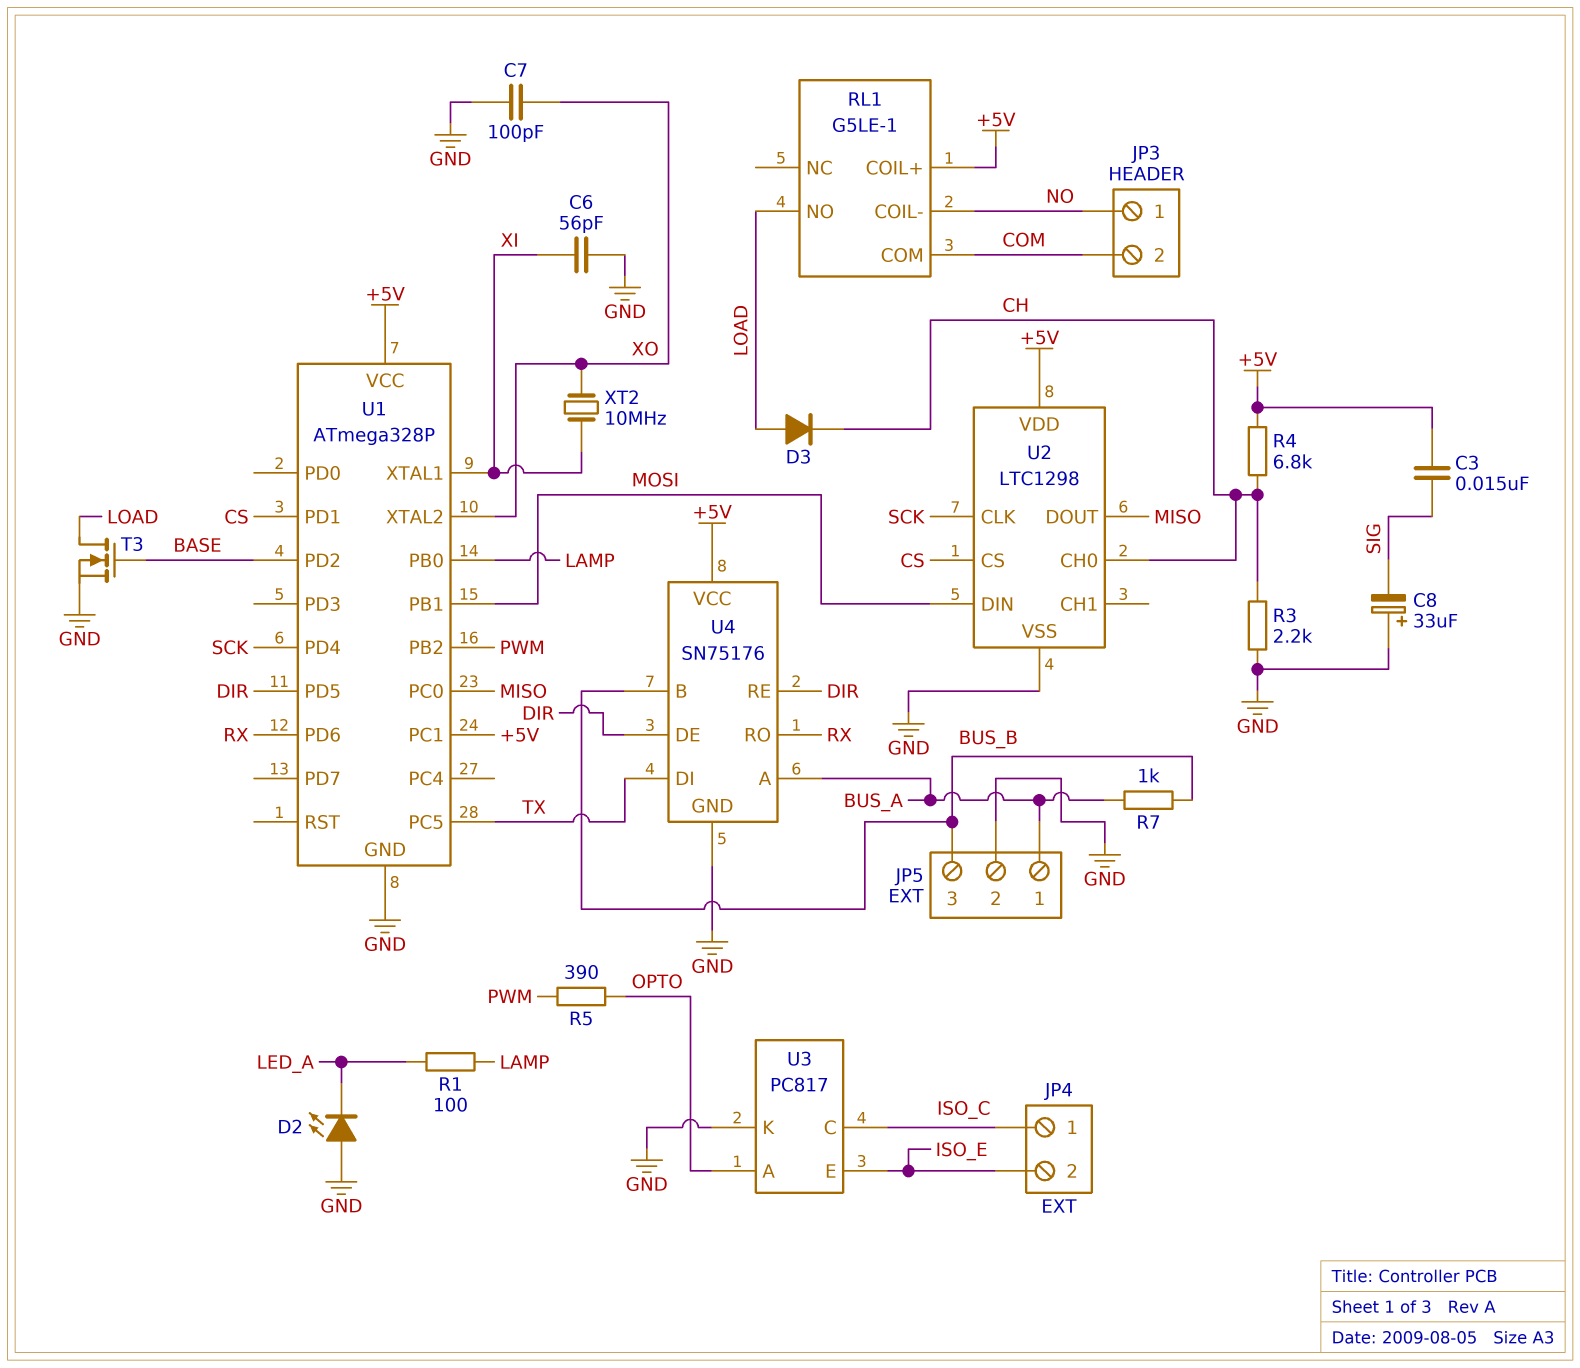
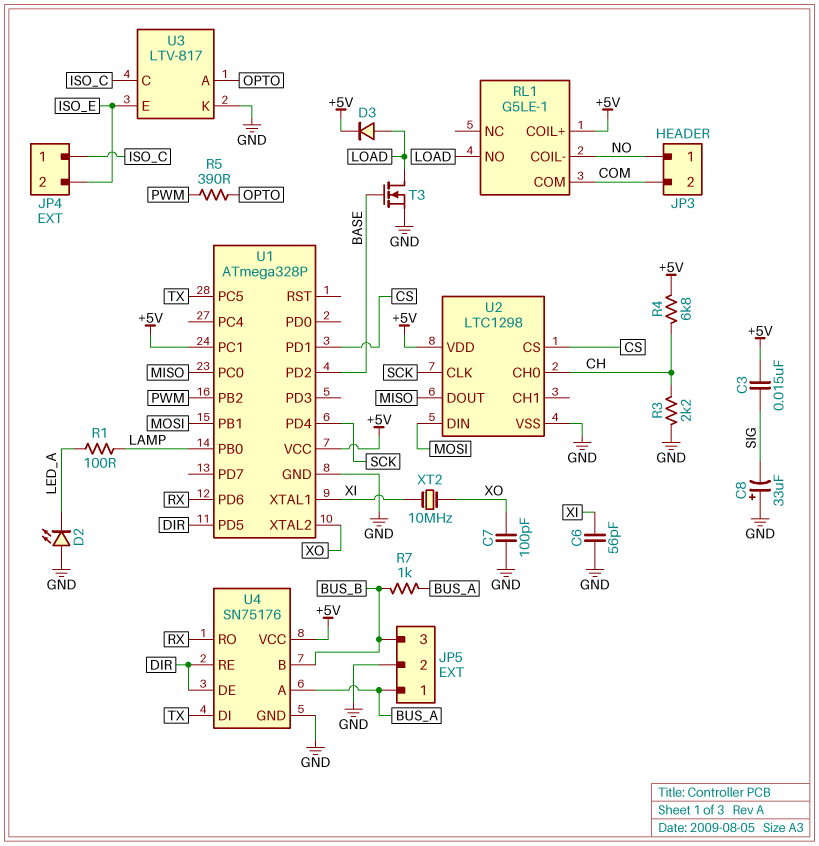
D3: diode (A LOAD, K CH) -> diode (A LOAD, K +5V)
U3: PC817 -> LTV-817

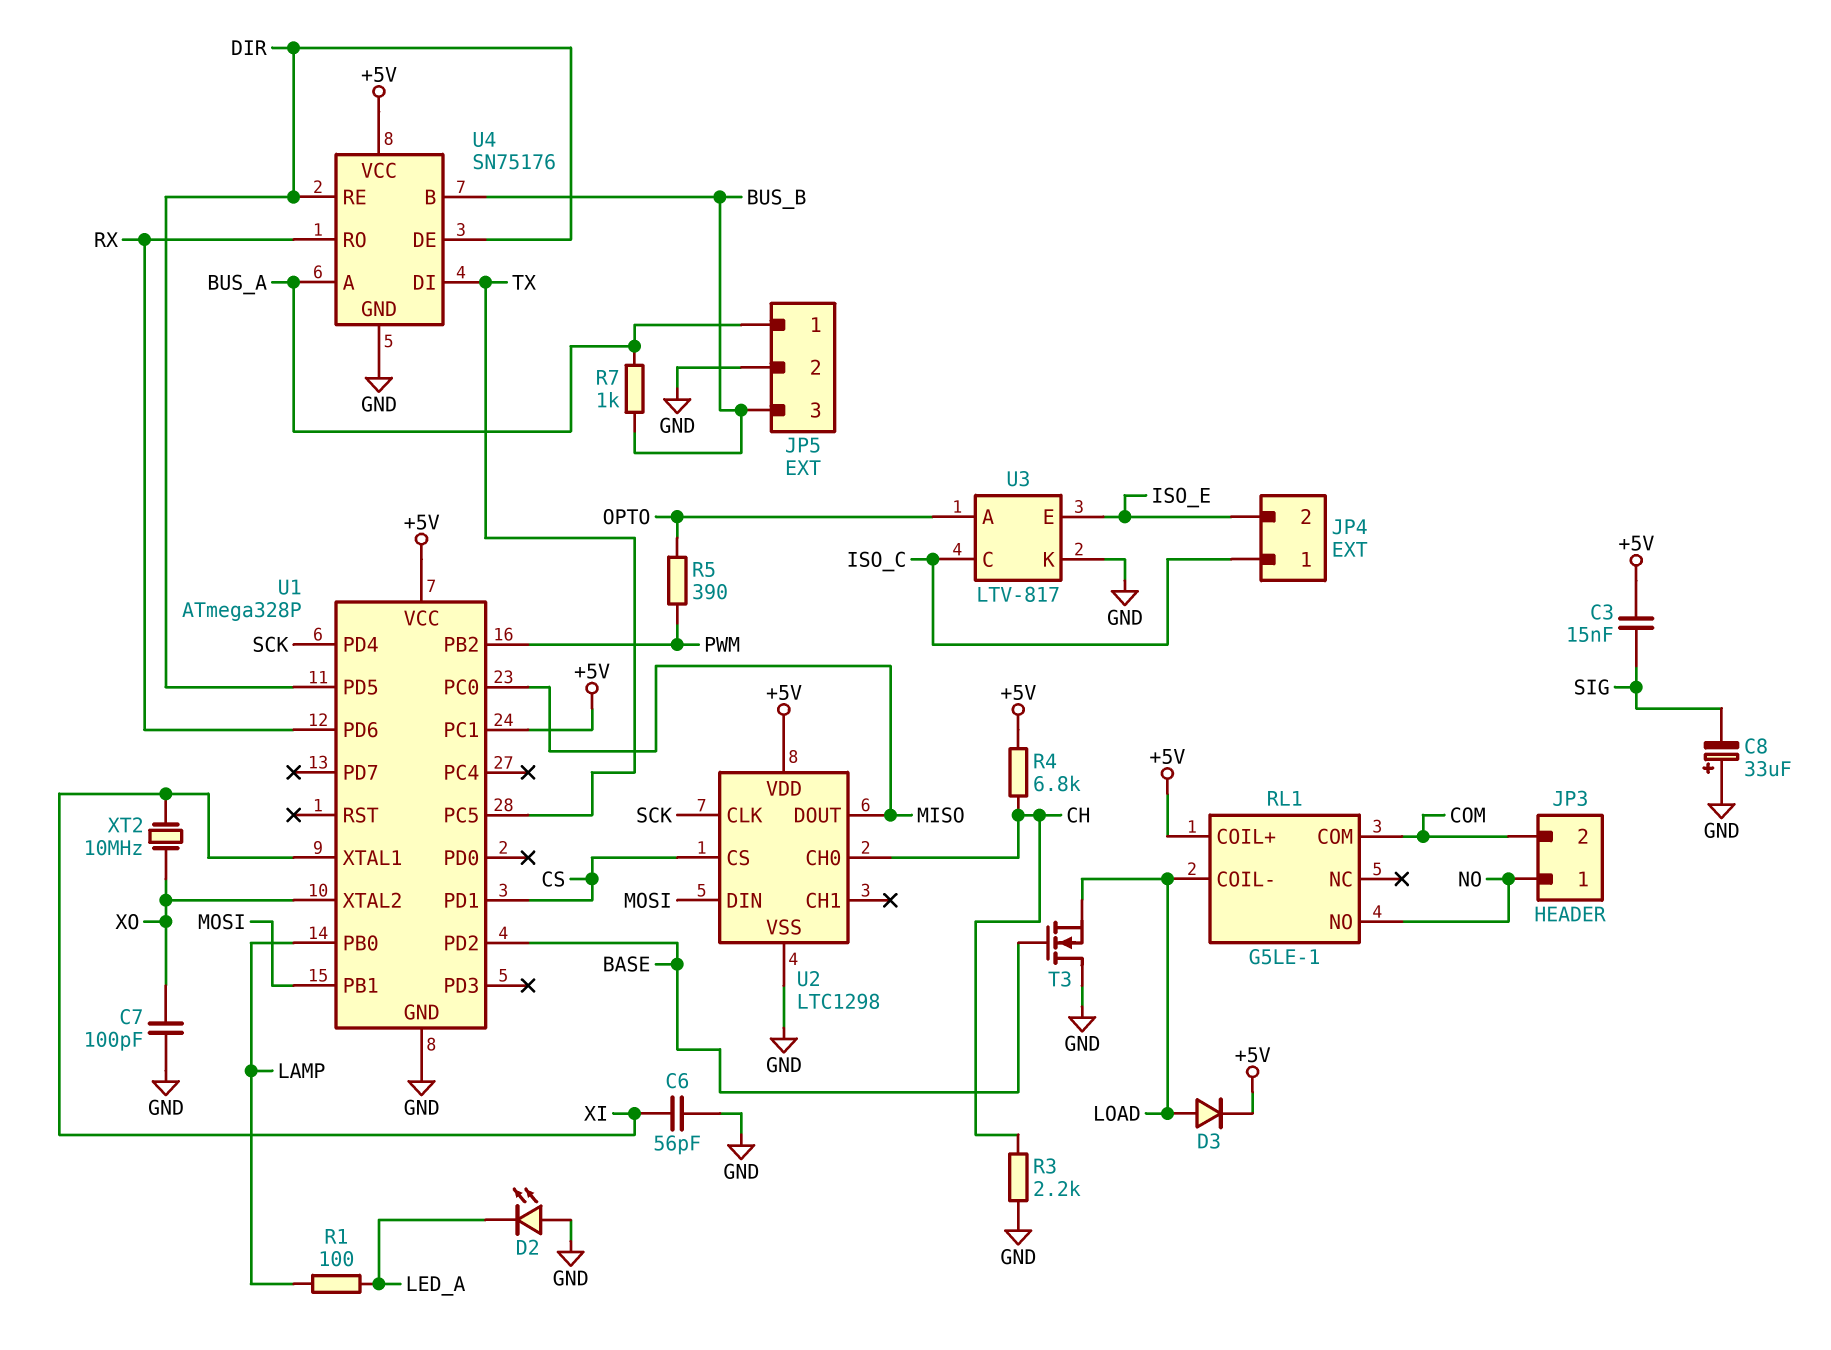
RL1 pin COIL-: NO -> LOAD
RL1 pin NO: LOAD -> NO
T3: NMOS (G BASE, D LOAD, S GND) -> NMOS (G BASE, D GND, S LOAD)

